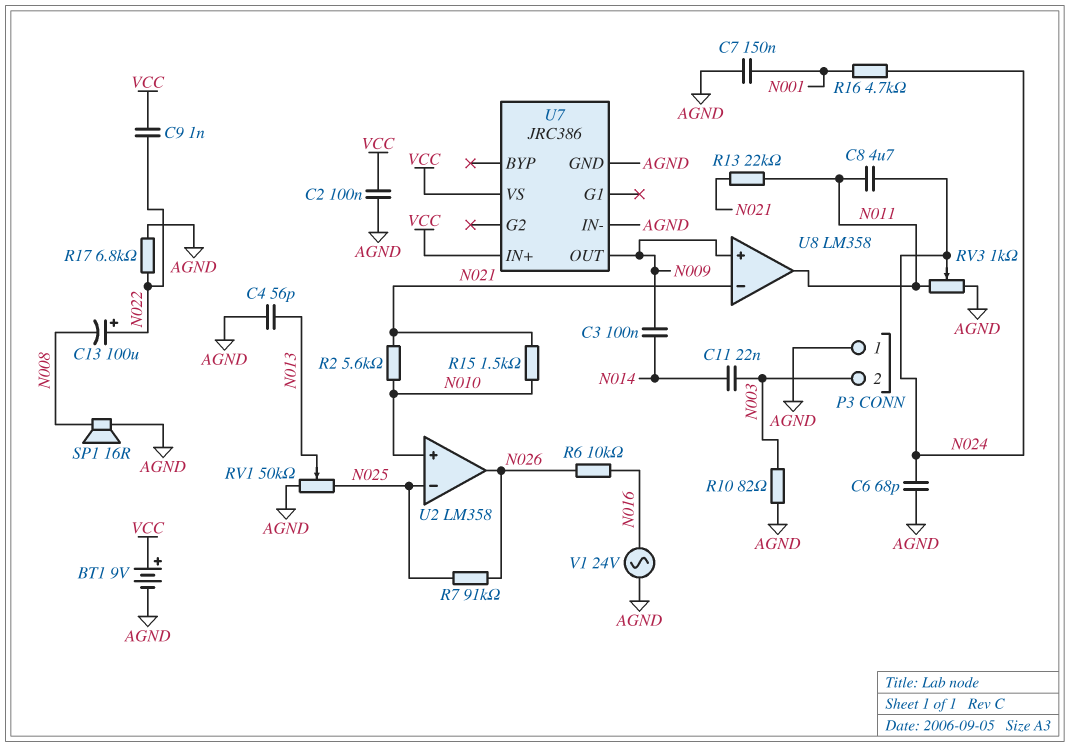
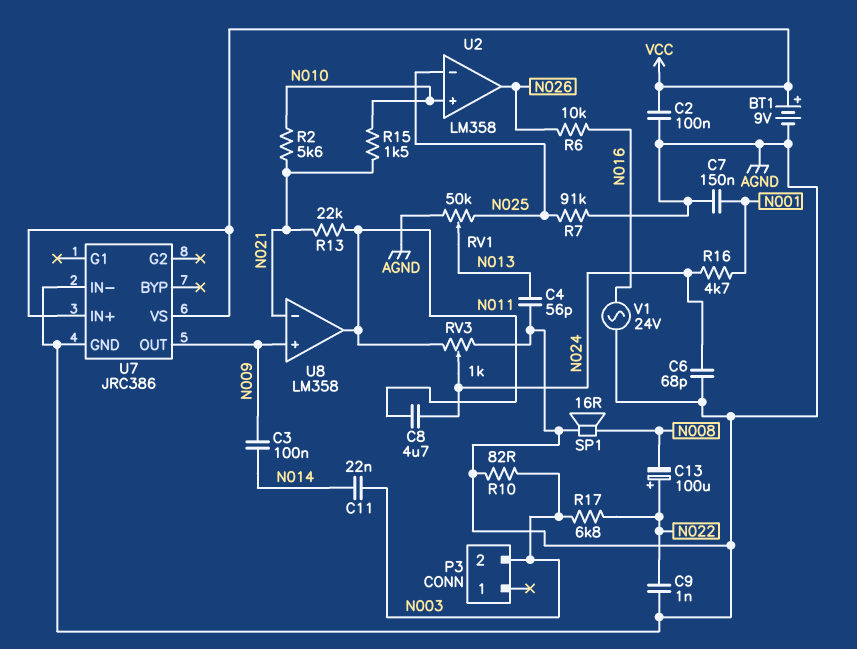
C9: 1nF (N022, VCC) -> 1nF (AGND, N022)
P3 pin 1: AGND -> none
R7: 91k (N025, N026) -> 91k (AGND, N025)
R17: 6.8k (AGND, N022) -> 6.8k (N003, N022)

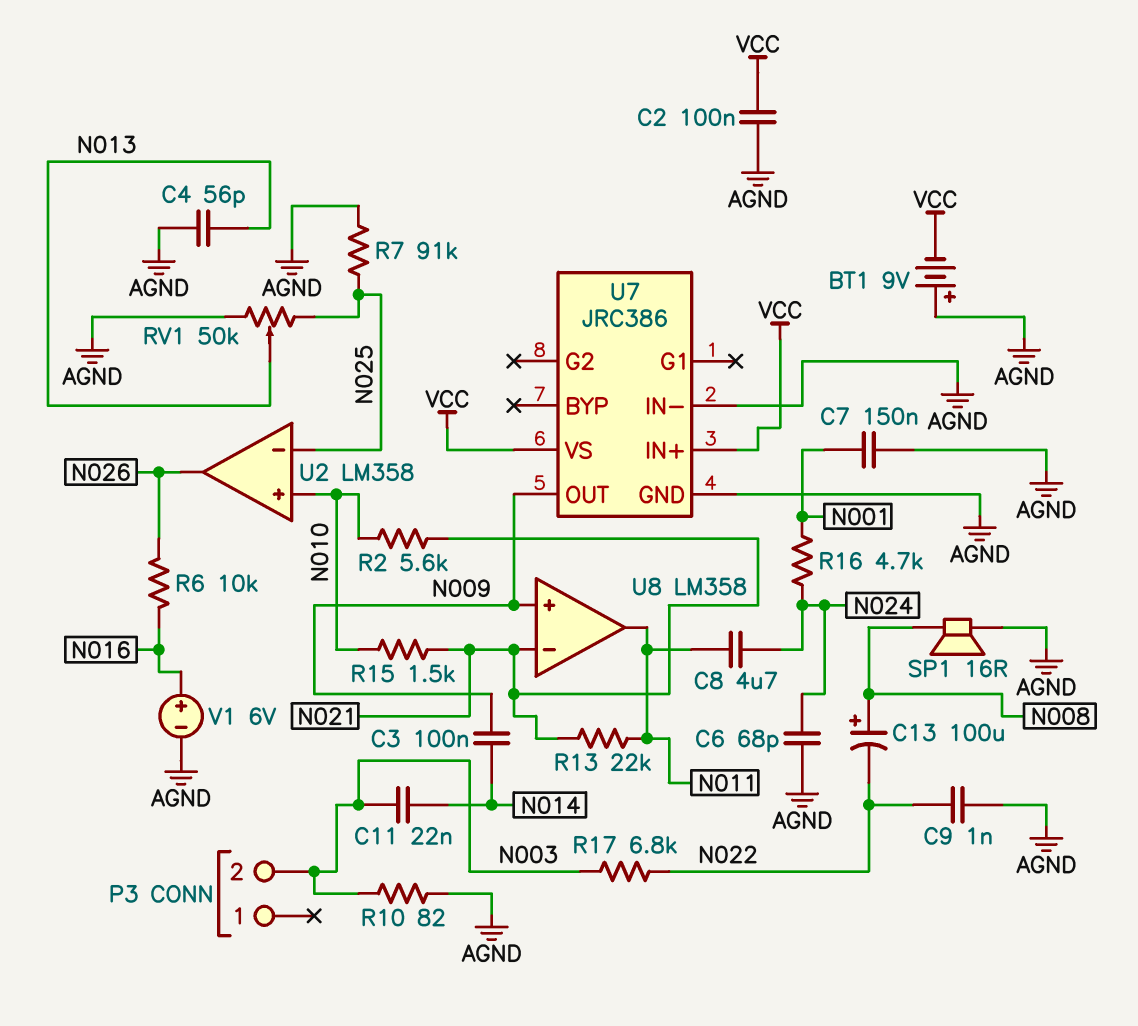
BT1: 9V (plus VCC, minus AGND) -> 9V (plus AGND, minus VCC)
C13: 100uF (plus N022, minus N008) -> 100uF (plus N008, minus N022)
RV3: 1k (AGND, N011, wiper N024) -> none
V1: AC 24V (AGND, N016) -> 6V (plus N016, minus AGND)

